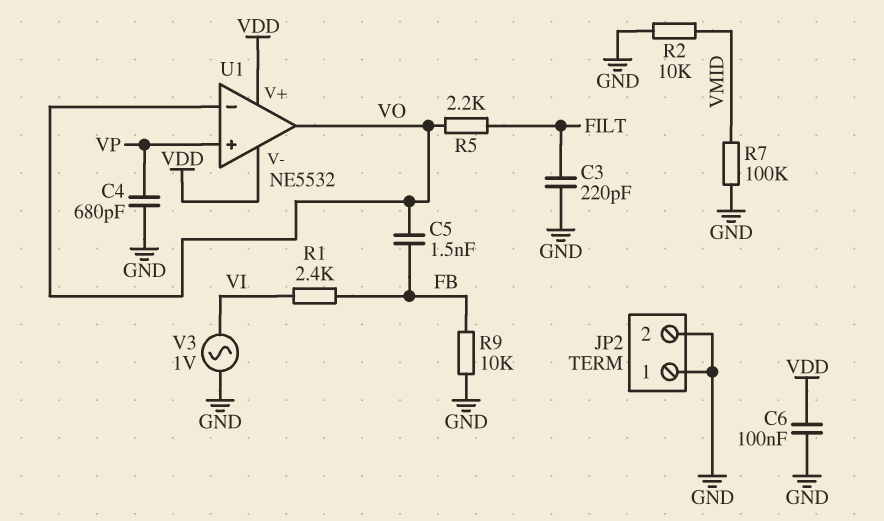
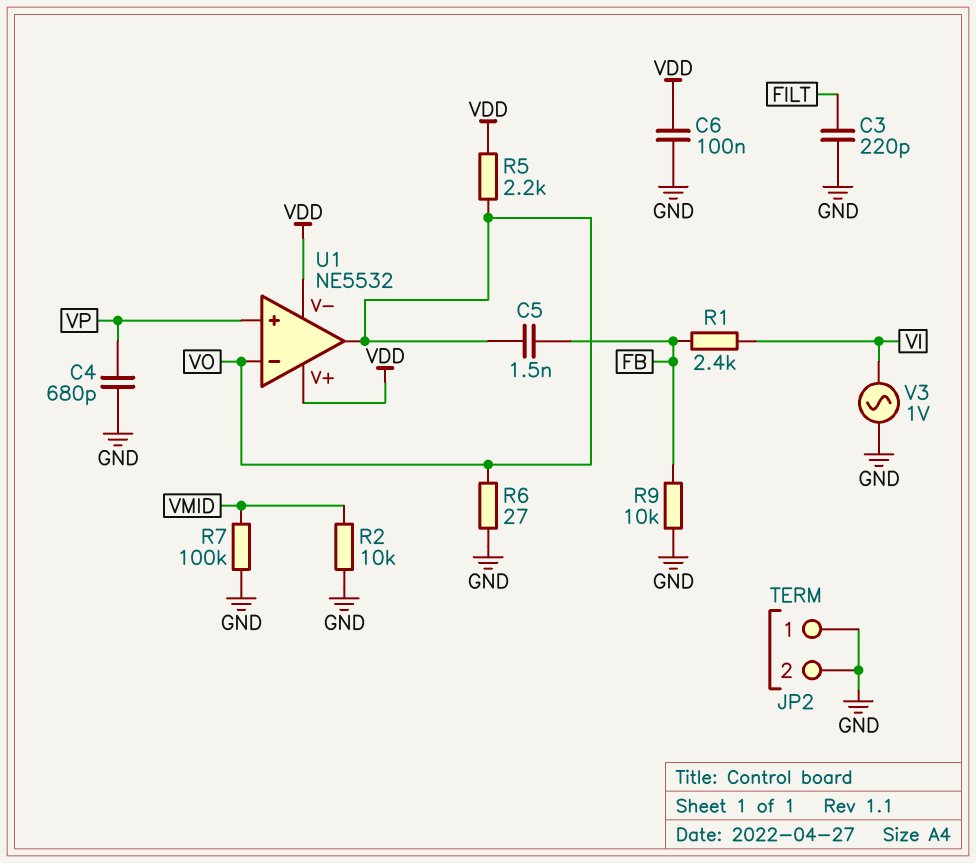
R5: 2.2k (FILT, VO) -> 2.2k (VDD, VO)
R6: none -> 27 (GND, VO)

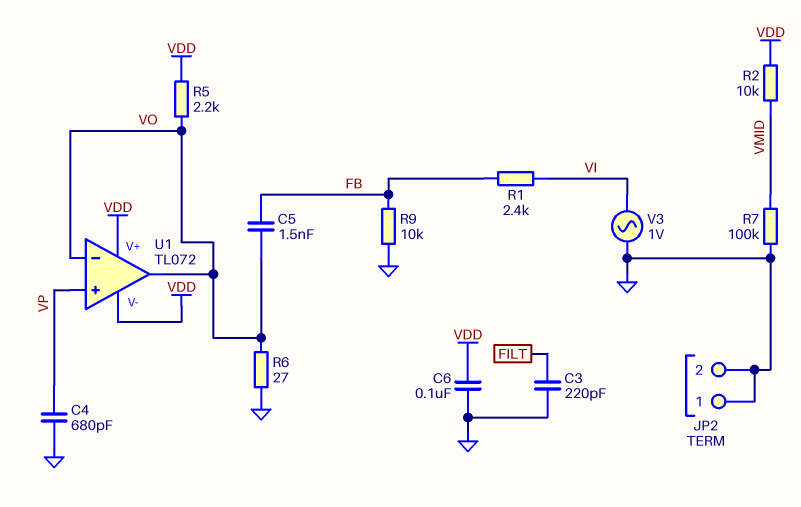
R2: 10k (GND, VMID) -> 10k (VDD, VMID)
U1: NE5532 -> TL072

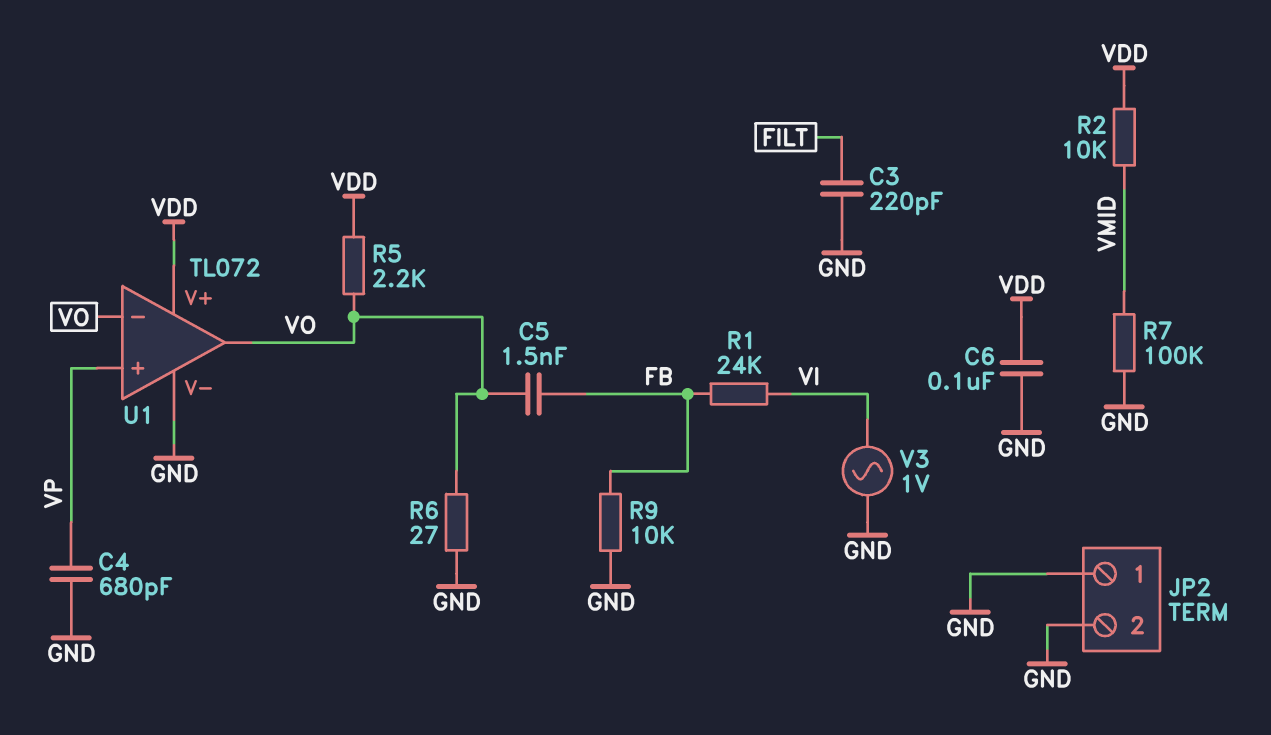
R1: 2.4k (FB, VI) -> 24k (FB, VI)
U1 pin V-: VDD -> GND

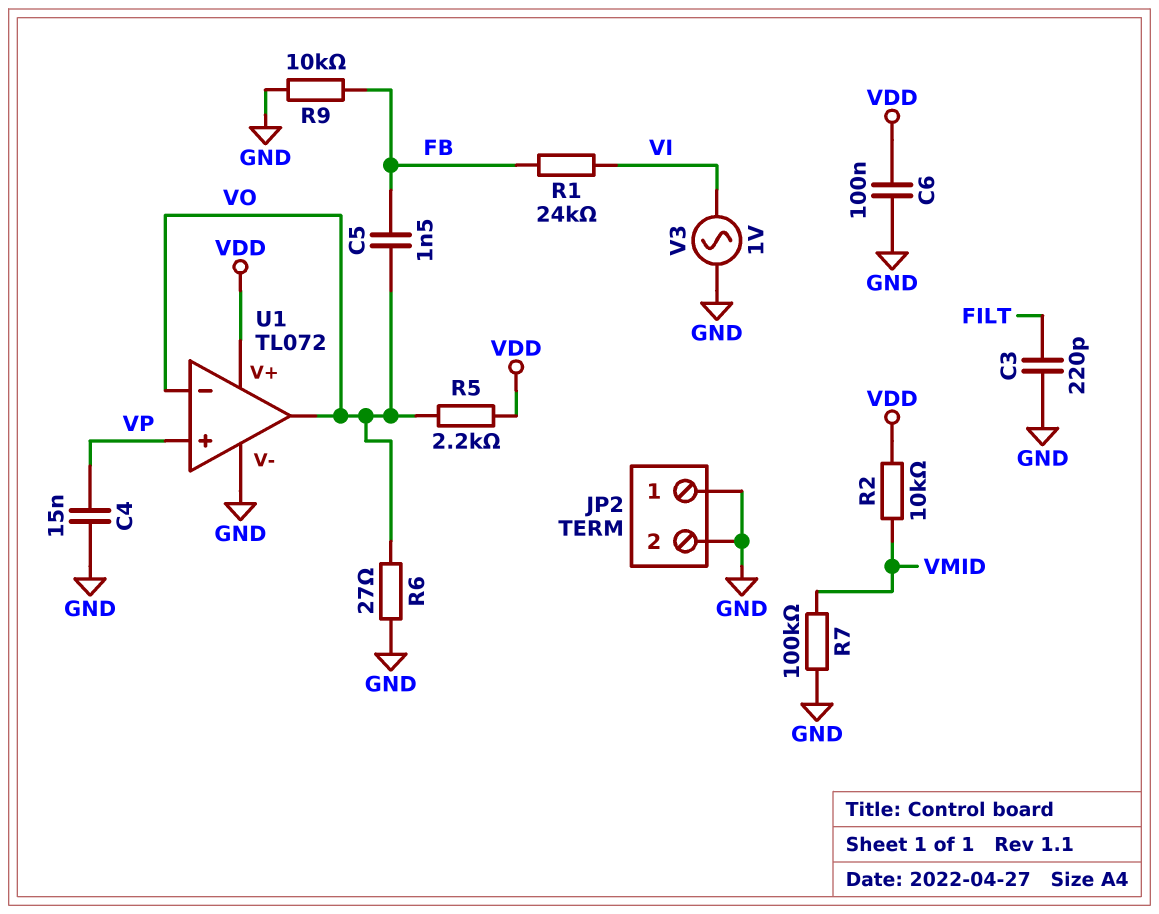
C4: 680pF (GND, VP) -> 15nF (GND, VP)

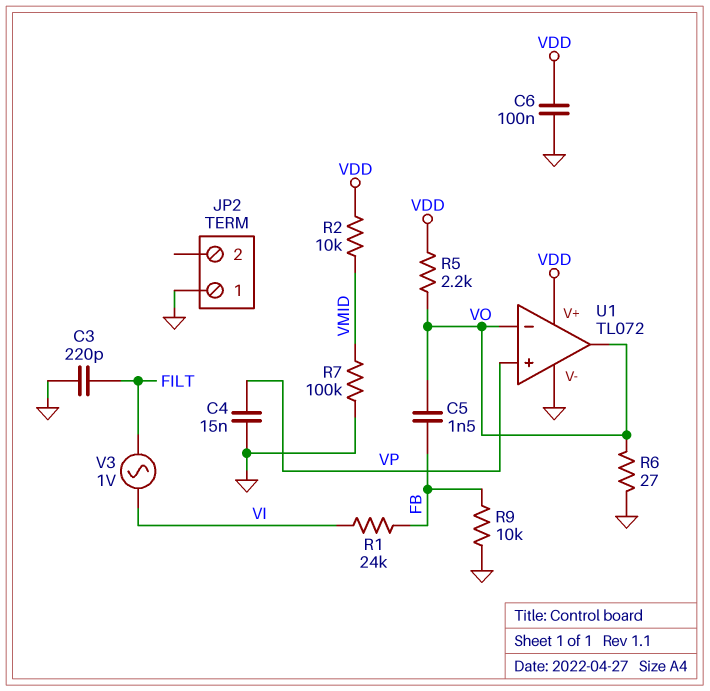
JP2 pin 2: GND -> none
V3: AC 1V (GND, VI) -> AC 1V (FILT, VI)

